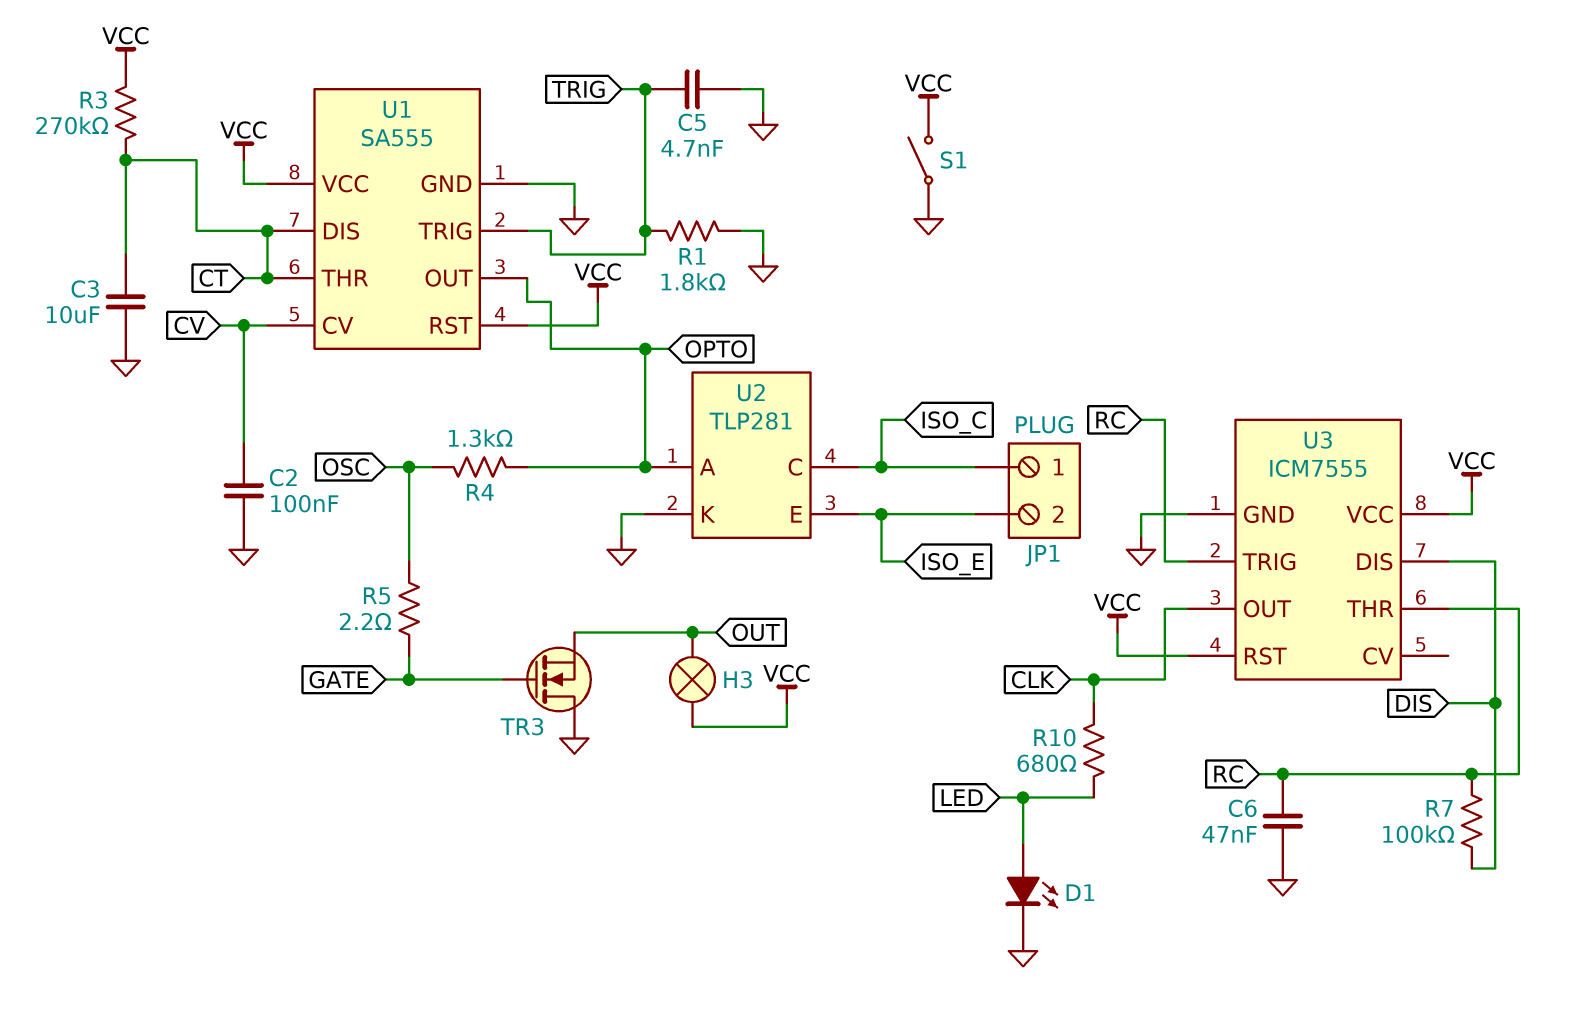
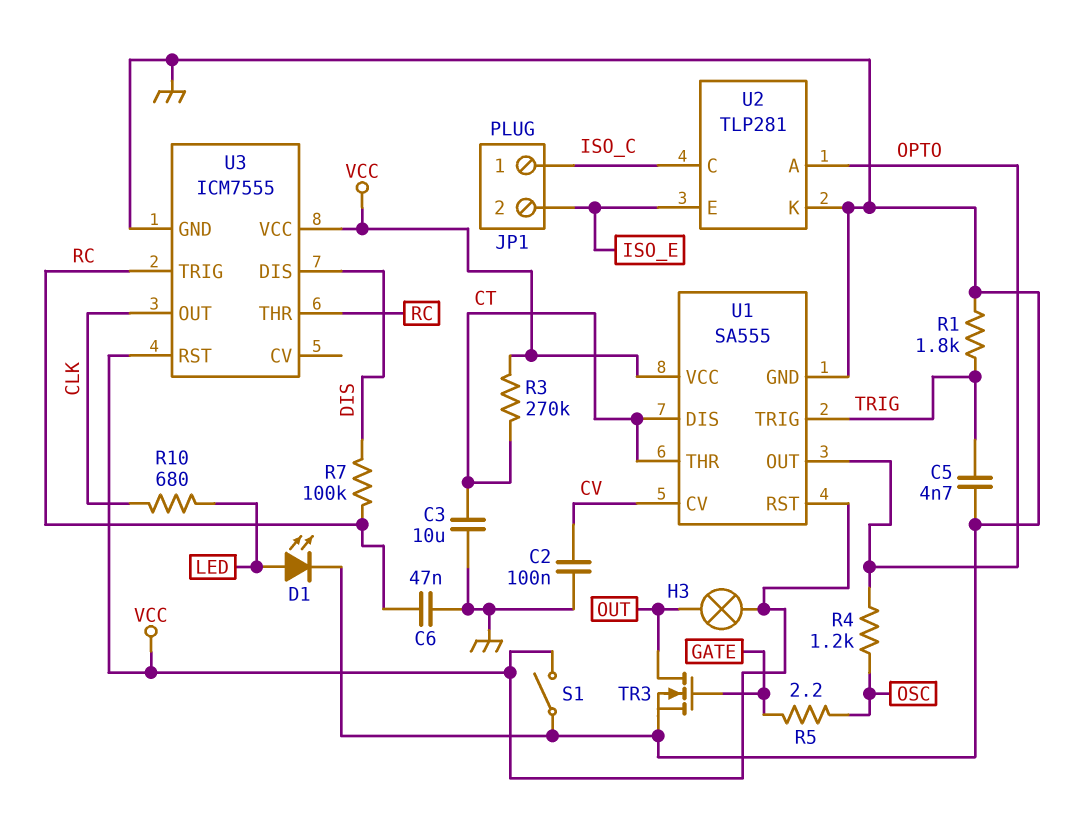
R4: 1.3k (OPTO, OSC) -> 1.2k (OPTO, OSC)
TR3: NMOS (G GATE, D GND, S OUT) -> NMOS (G GATE, D OUT, S GND)

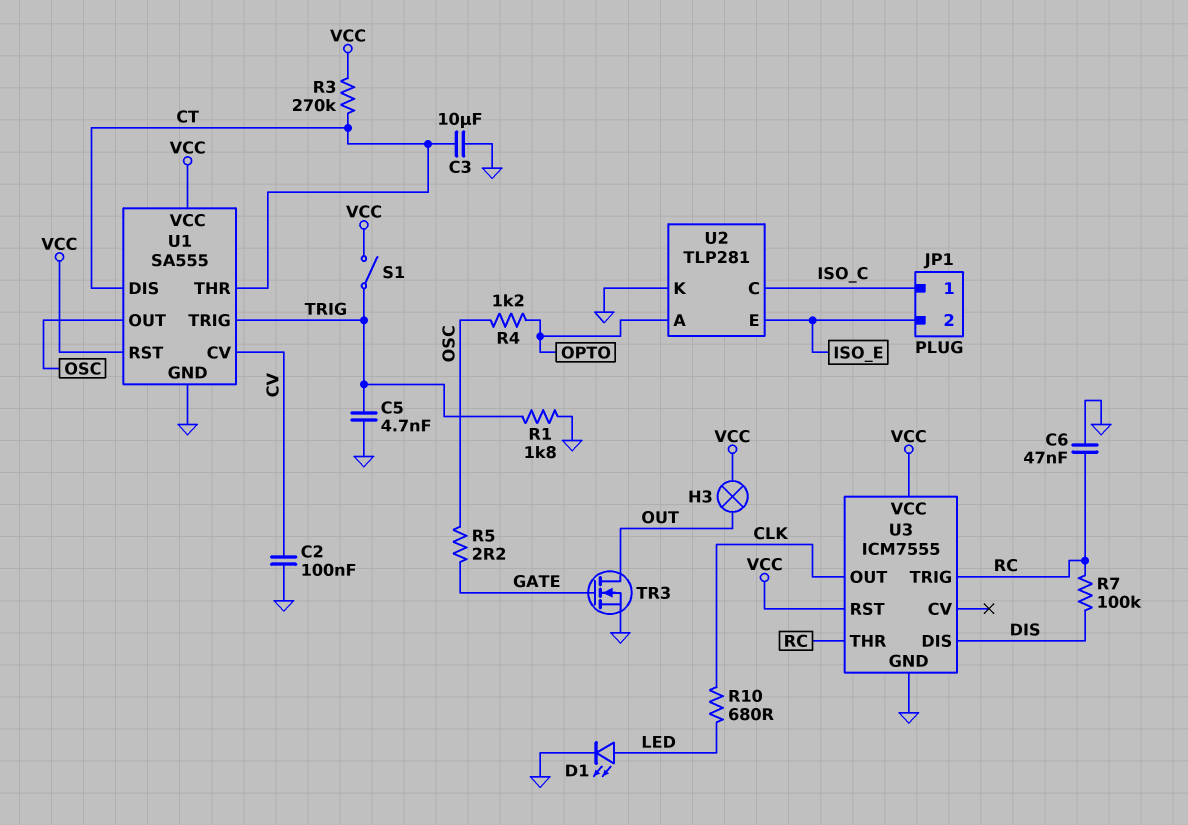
S1: switch (GND, VCC) -> switch (TRIG, VCC)
U1 pin OUT: OPTO -> OSC

